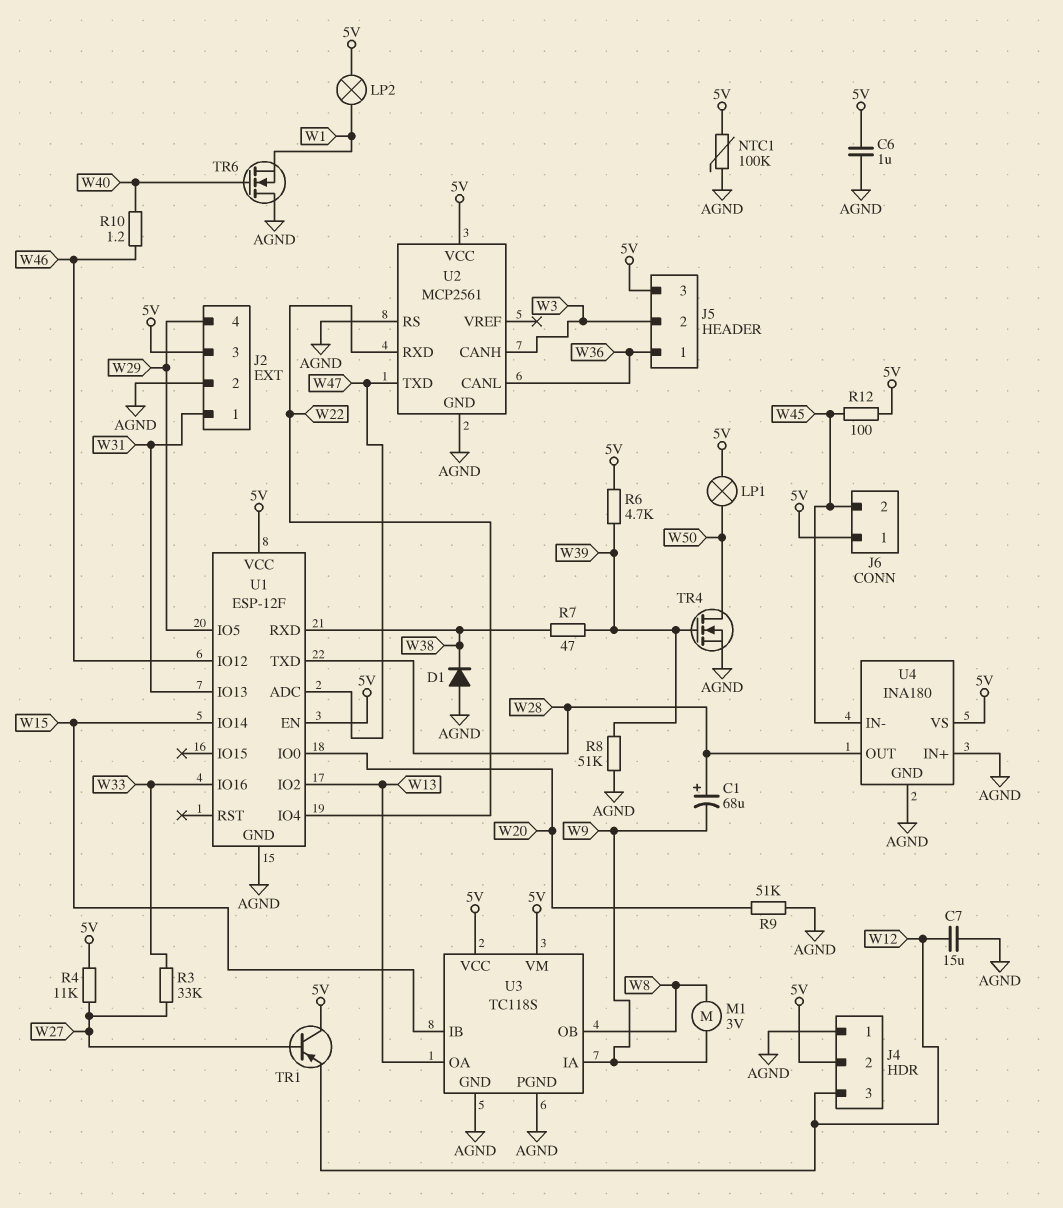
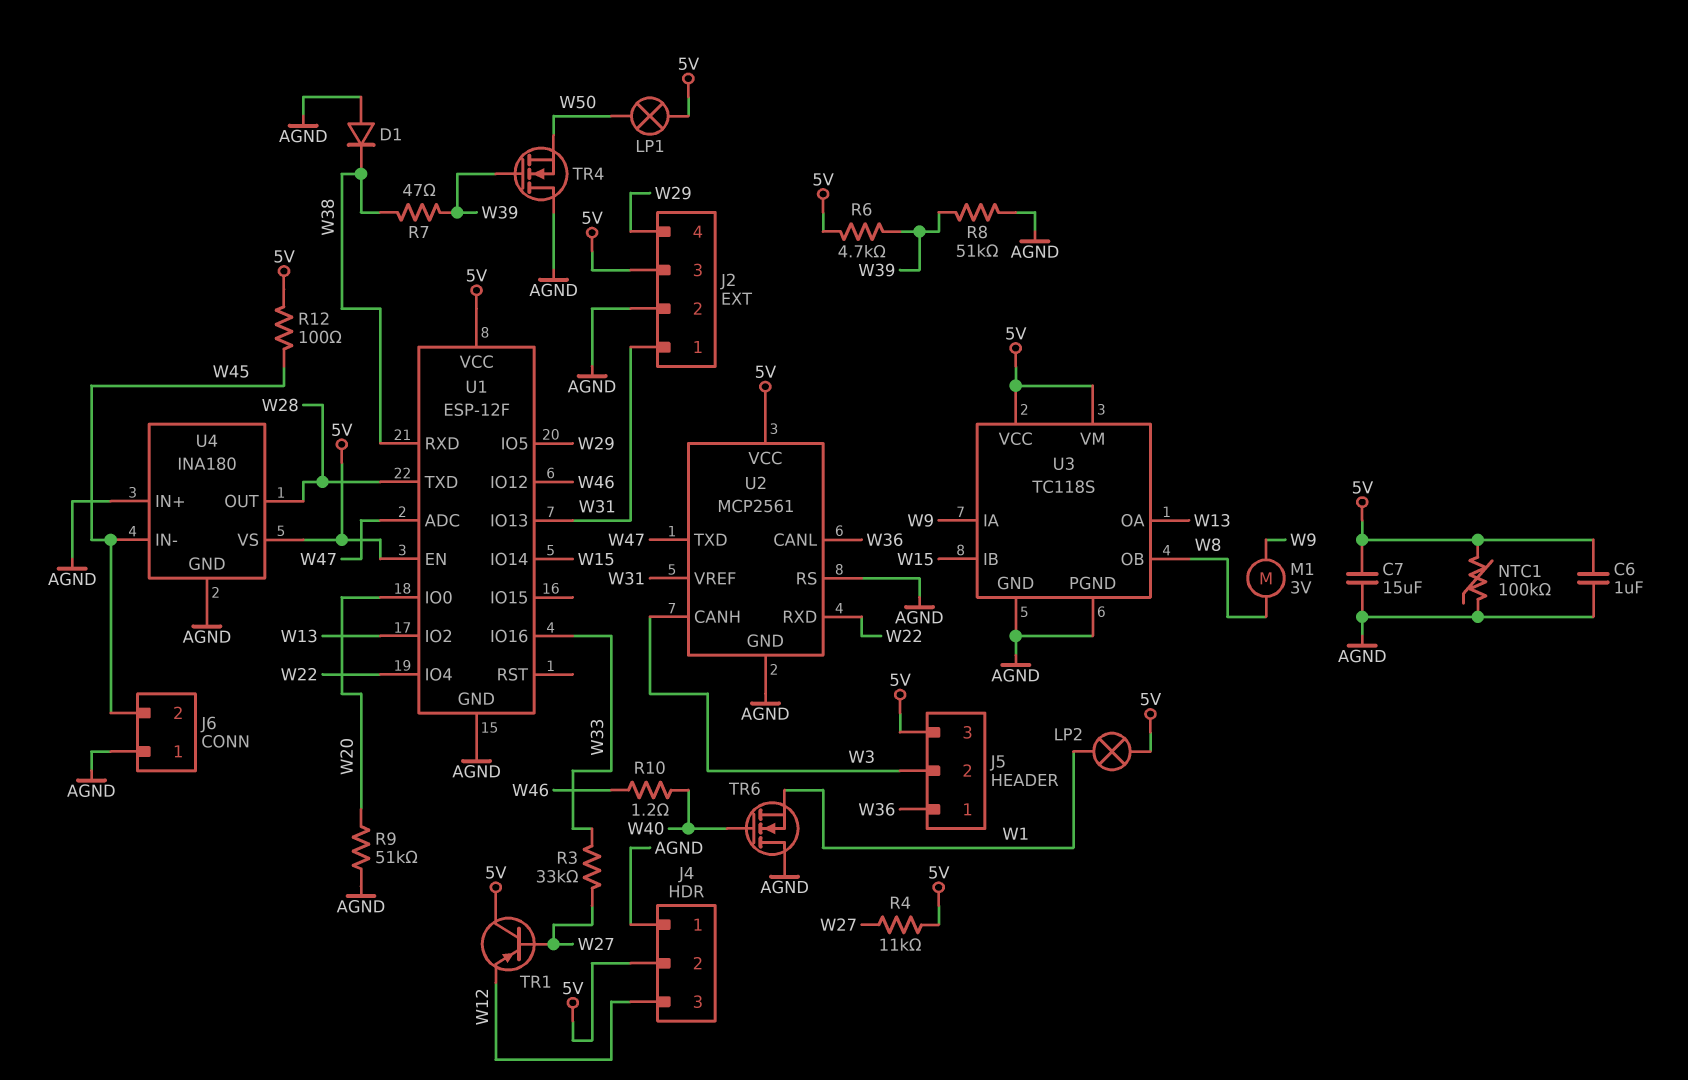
C1: 68uF (plus W28, minus W9) -> none
C7: 15uF (AGND, W12) -> 15uF (5V, AGND)
J6 pin 1: 5V -> AGND
TR4: NMOS (G W39, D W50, S AGND) -> NMOS (G W39, D AGND, S W50)
U2 pin VREF: none -> W31

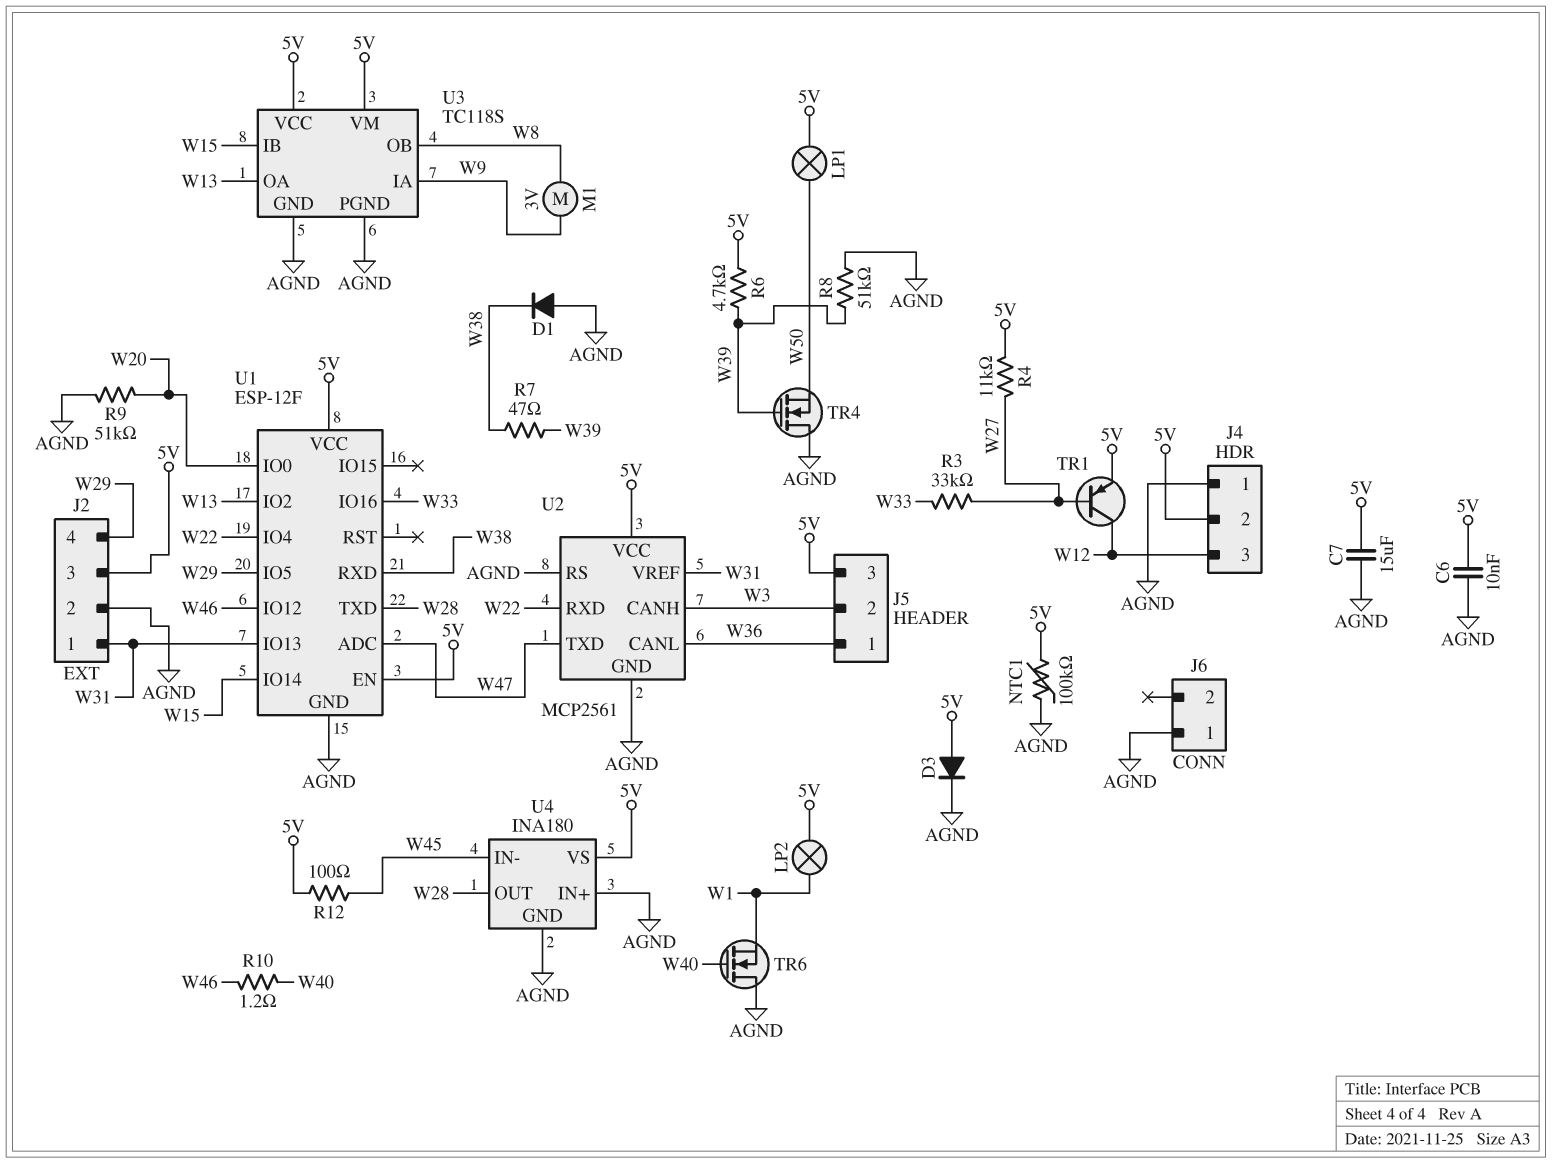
C6: 1uF (5V, AGND) -> 10nF (5V, AGND)
D3: none -> diode (A 5V, K AGND)
J6 pin 2: W45 -> none
TR1: PNP (B W27, C 5V, E W12) -> PNP (B W27, C W12, E 5V)

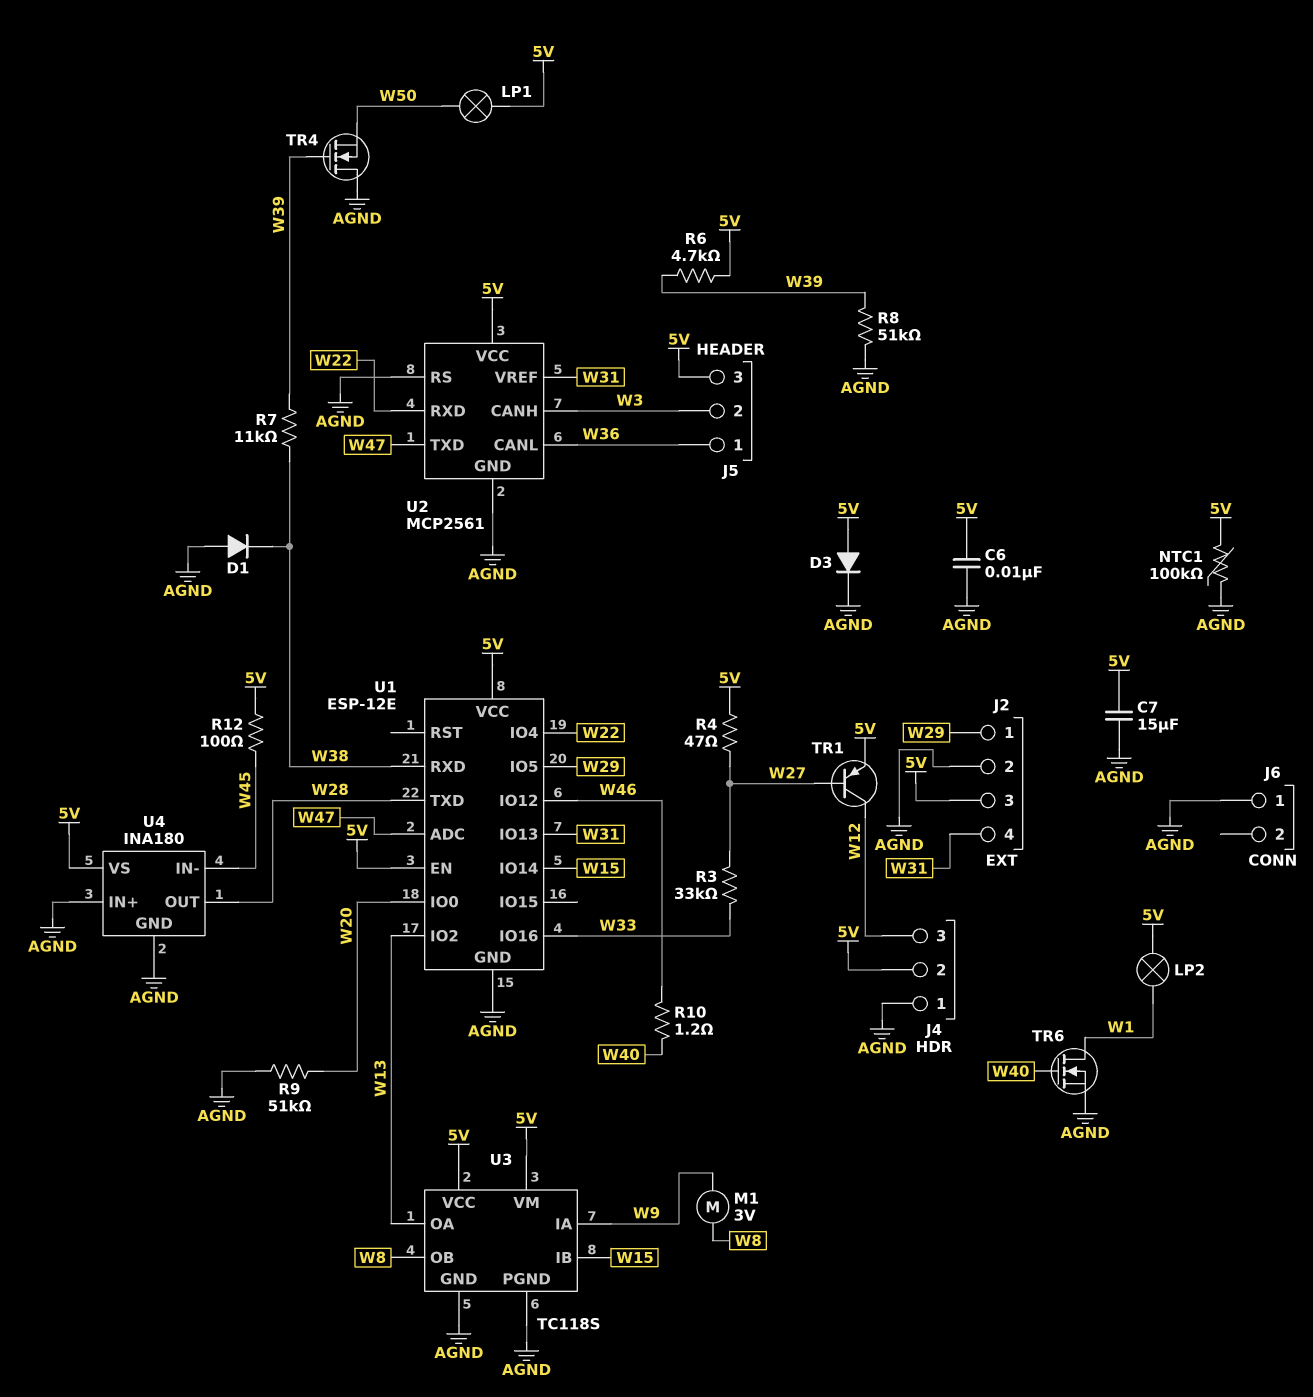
J2 pin 1: W31 -> W29
J2 pin 4: W29 -> W31
R4: 11k (5V, W27) -> 47 (5V, W27)
R7: 47 (W38, W39) -> 11k (W38, W39)
TR6: NMOS (G W40, D AGND, S W1) -> NMOS (G W40, D W1, S AGND)
U1: ESP-12F -> ESP-12E

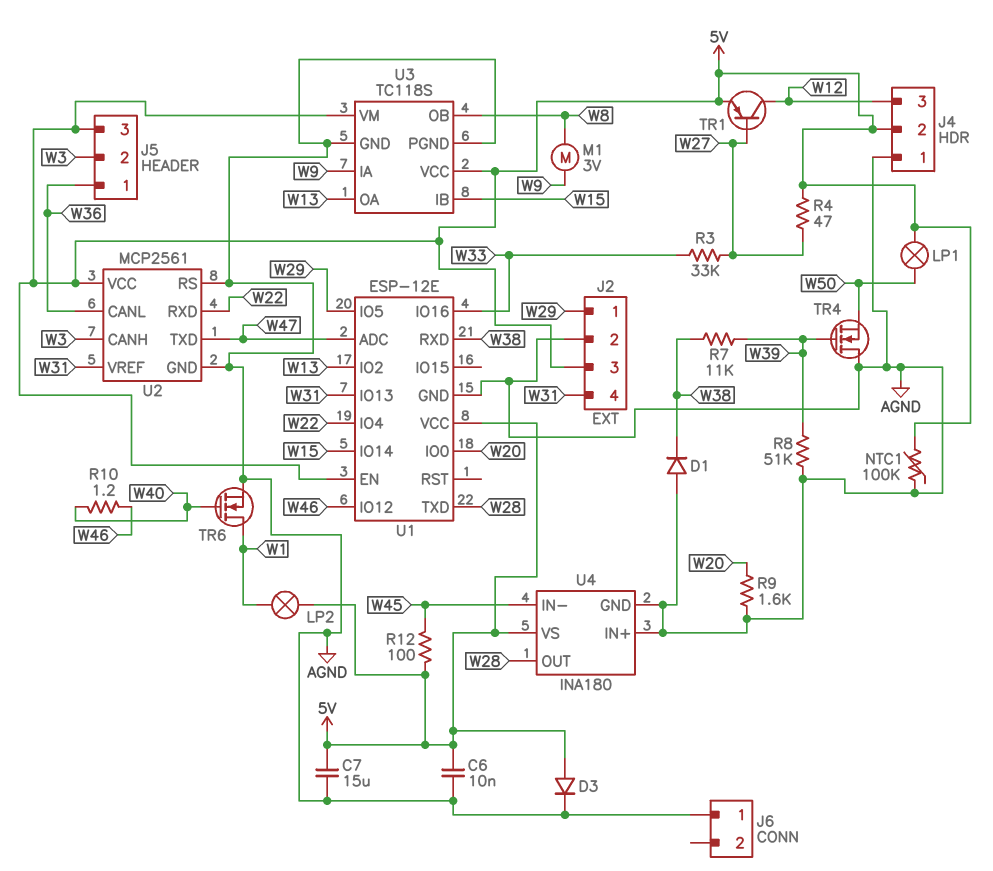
R6: 4.7k (5V, W39) -> none
R9: 51k (AGND, W20) -> 1.6k (AGND, W20)

